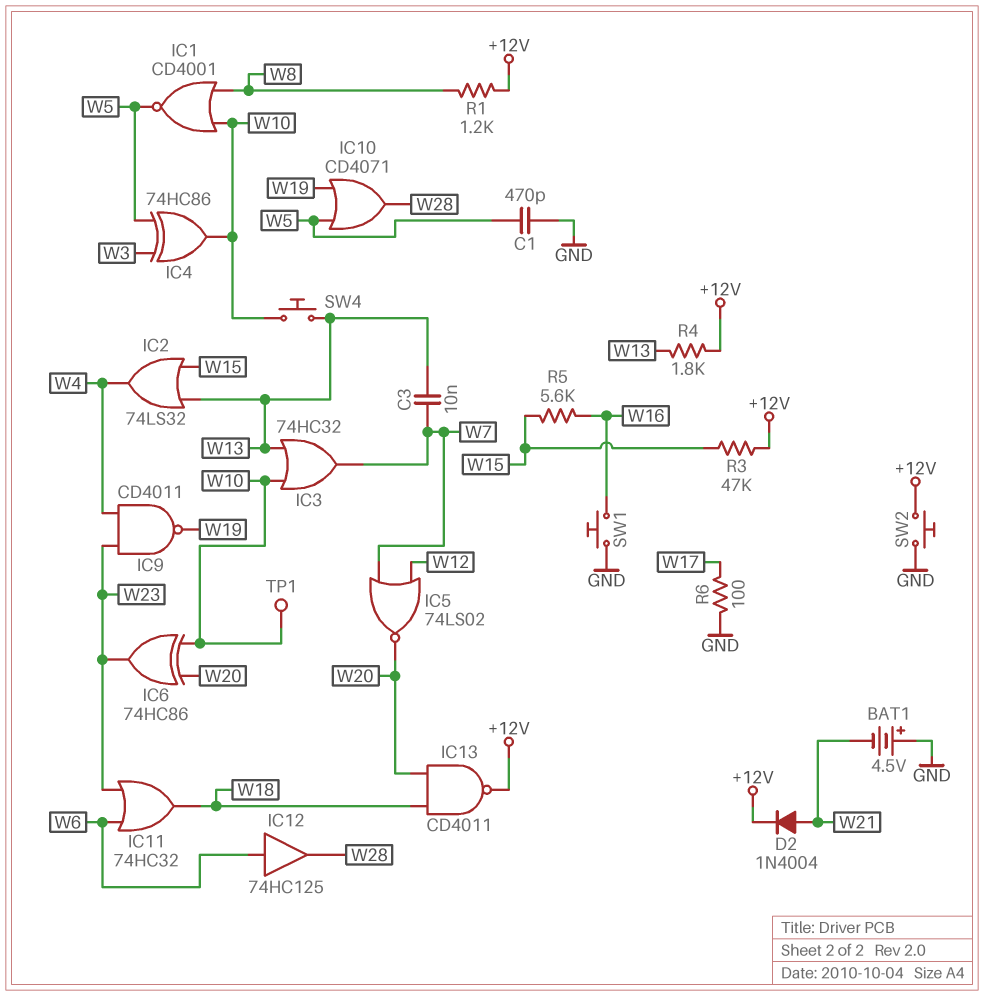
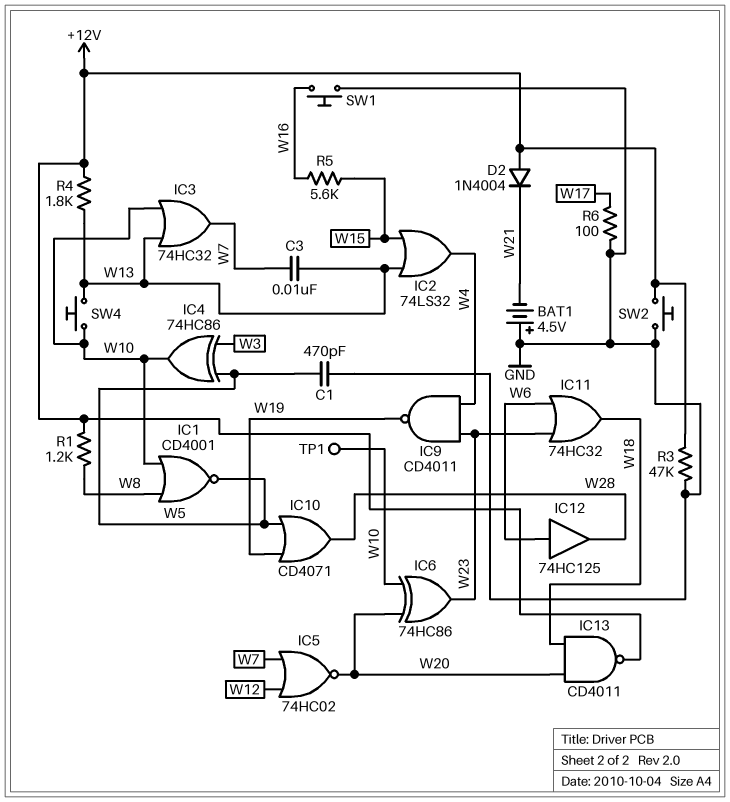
D2: diode 1N4004 (A W21, K +12V) -> diode 1N4004 (A +12V, K W21)
IC5: NOR 74LS02 (in W7, in W12, out W20) -> NOR 74HC02 (in W7, in W12, out W20)
R3: 47k (+12V, W15) -> 47k (+12V, GND)

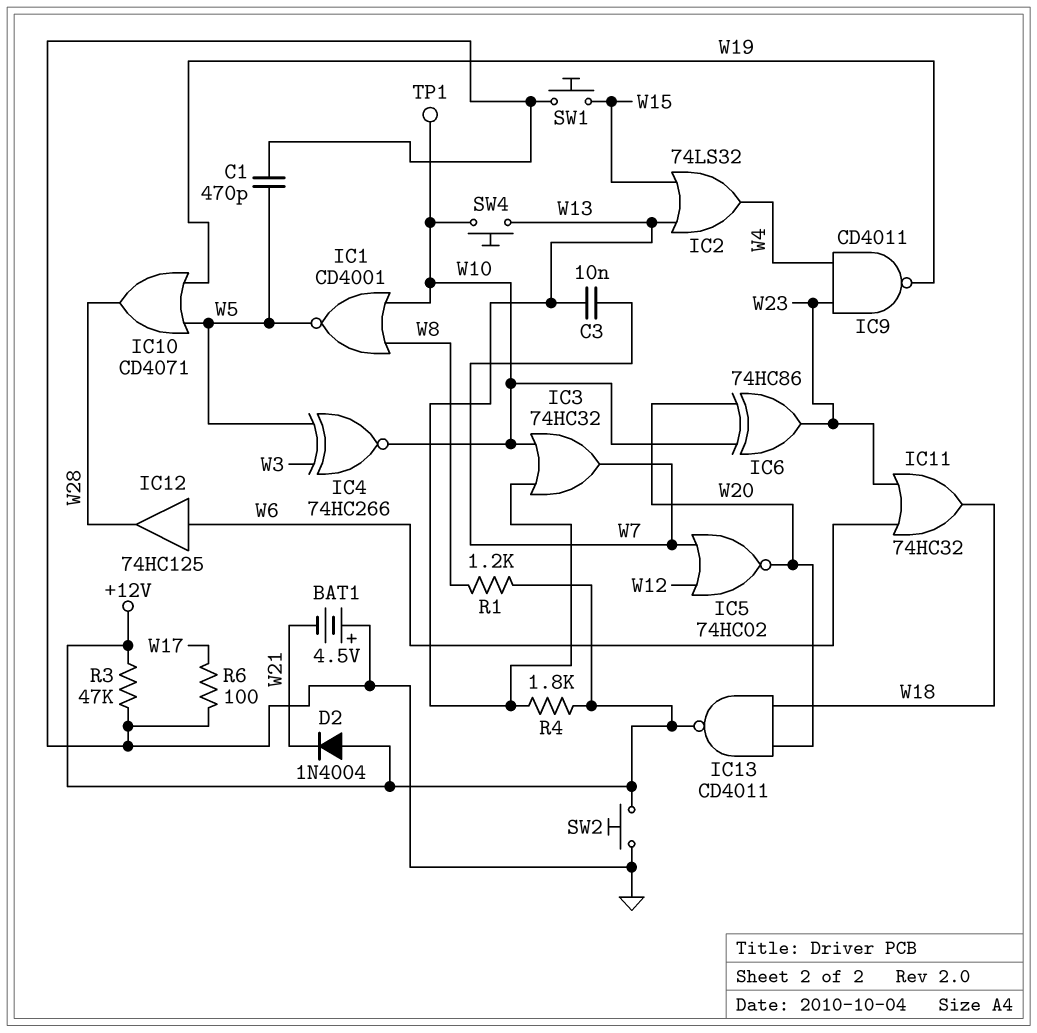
IC4: XOR 74HC86 (in W3, in W5, out W10) -> XNOR 74HC266 (in W3, in W5, out W10)
R5: 5.6k (W15, W16) -> none
SW1: button (GND, W16) -> button (GND, W15)

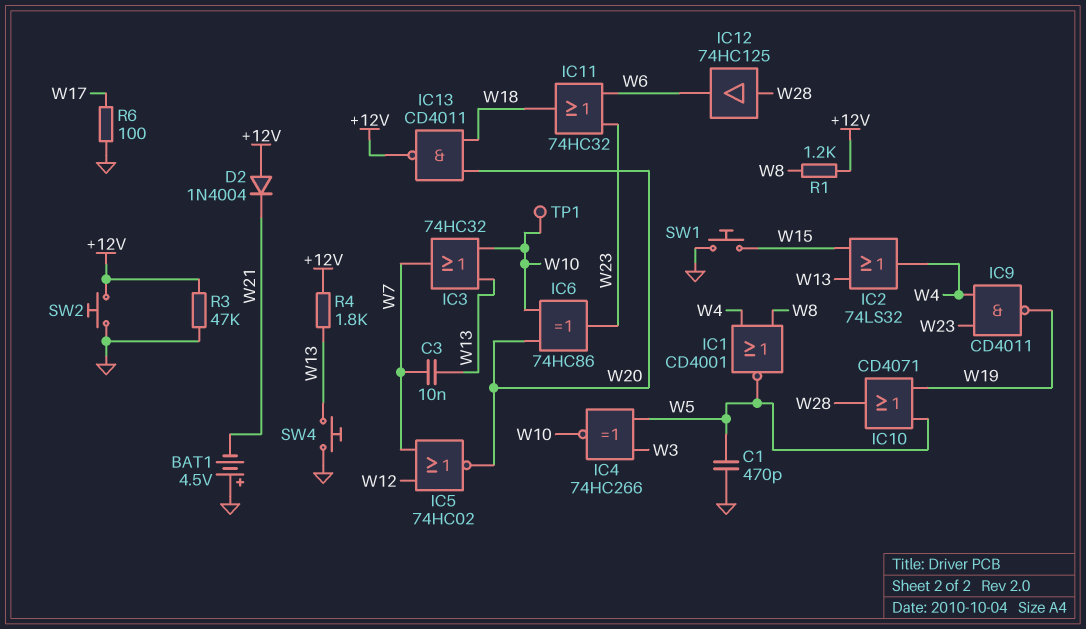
IC1: NOR CD4001 (in W8, in W10, out W5) -> NOR CD4001 (in W4, in W8, out W5)
IC12: buffer 74HC125 (in W6, out W28) -> buffer 74HC125 (in W28, out W6)
SW4: button (W10, W13) -> button (GND, W13)

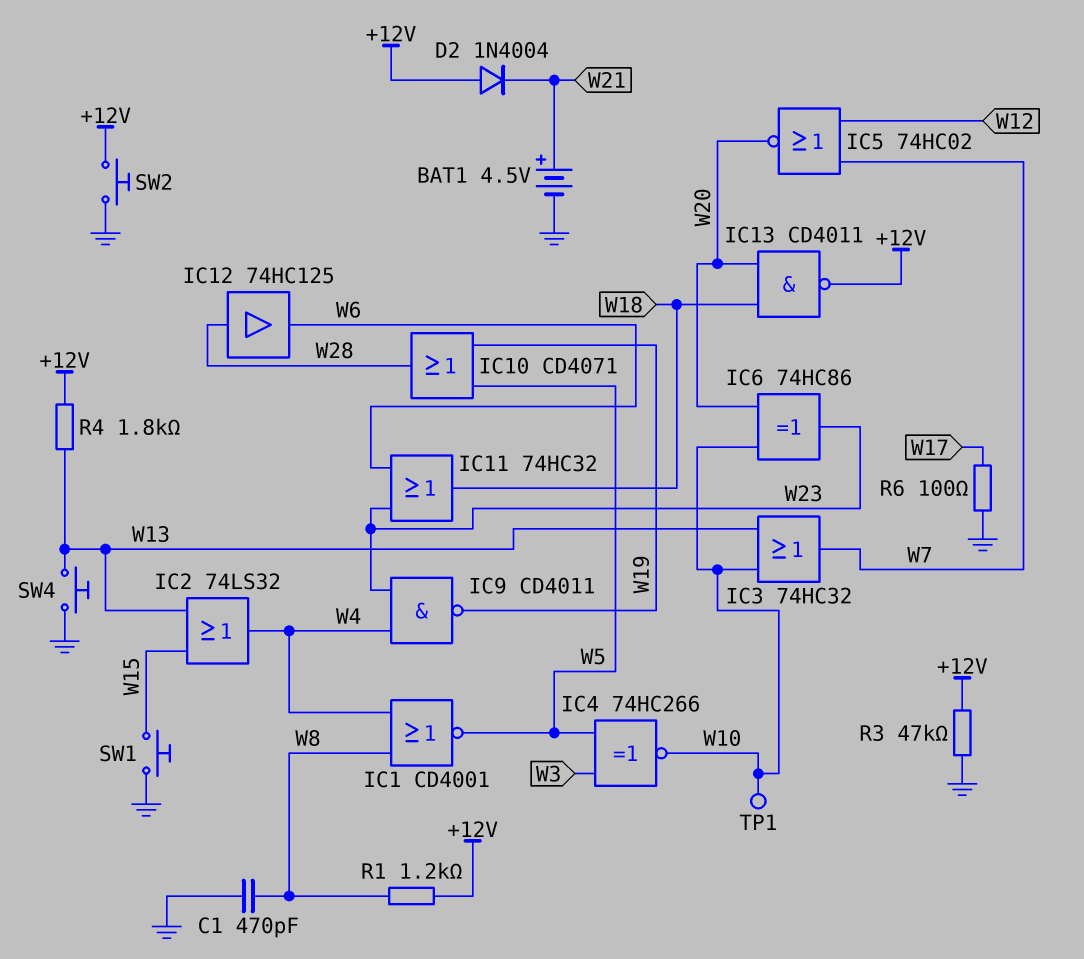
BAT1: 4.5V (plus GND, minus W21) -> 4.5V (plus W21, minus GND)
C1: 470pF (GND, W5) -> 470pF (GND, W8)
C3: 10nF (W7, W13) -> none

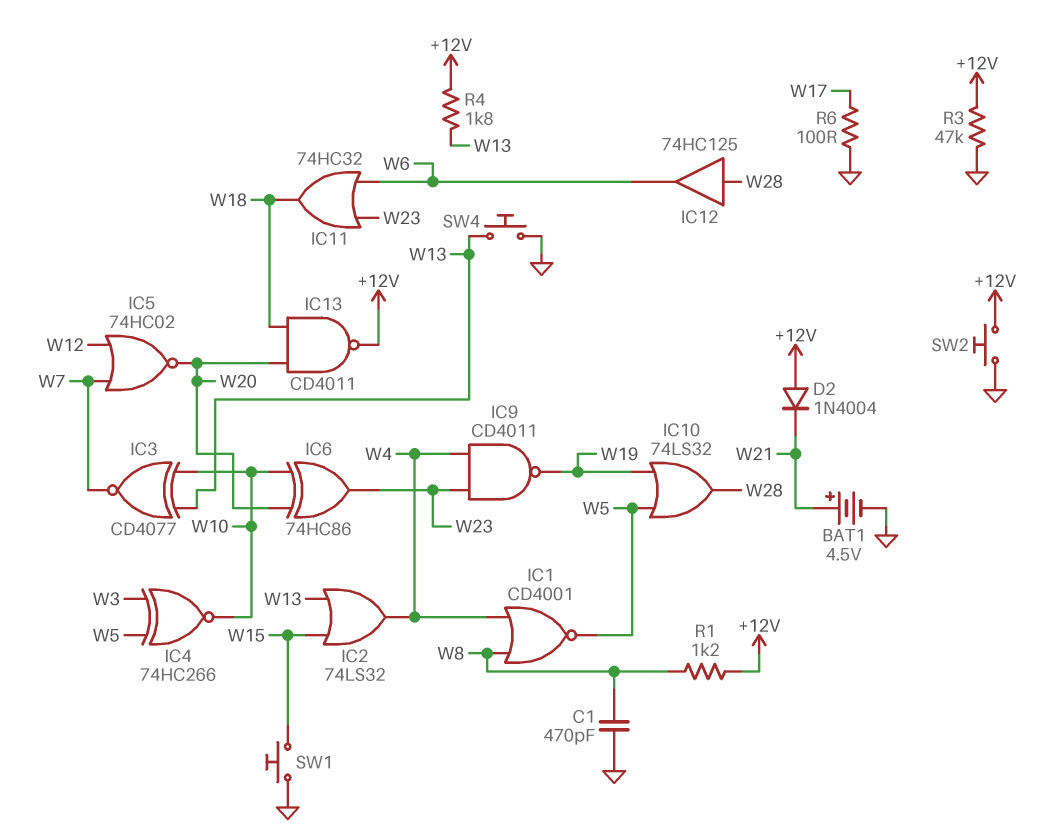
IC3: OR 74HC32 (in W10, in W13, out W7) -> XNOR CD4077 (in W10, in W13, out W7)
IC10: OR CD4071 (in W5, in W19, out W28) -> OR 74LS32 (in W5, in W19, out W28)
TP1: test point (W10) -> none

